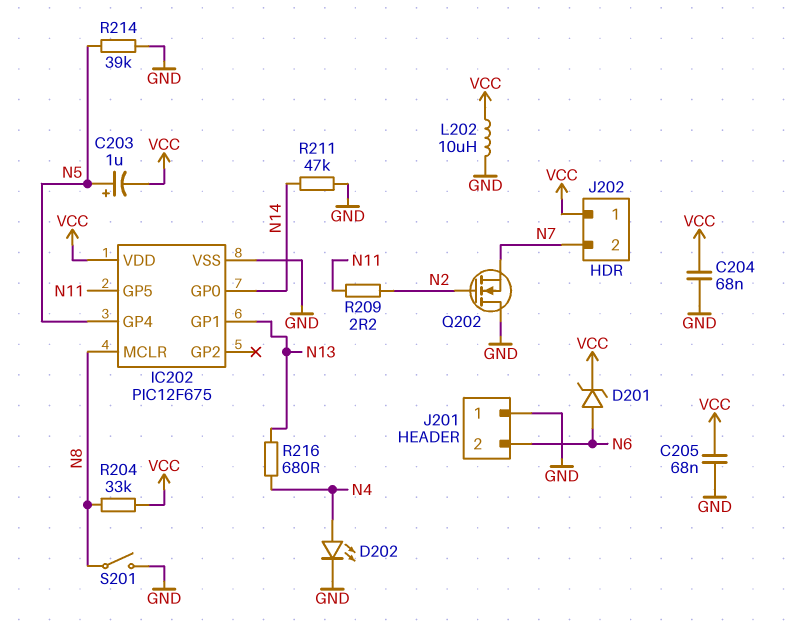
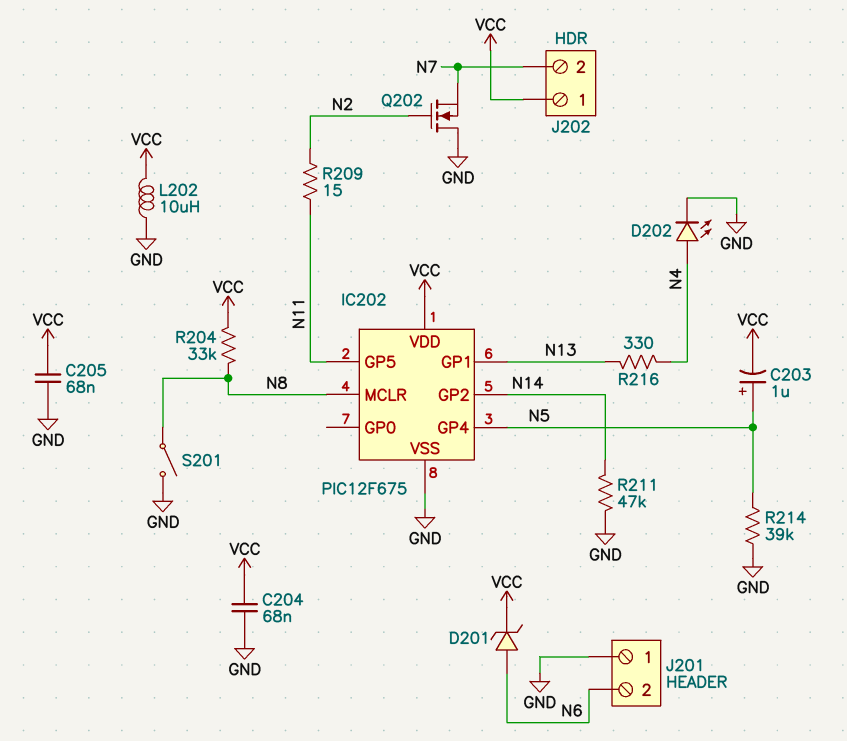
IC202 pin GP0: N14 -> none
IC202 pin GP2: none -> N14
R209: 2.2 (N2, N11) -> 15 (N2, N11)
R216: 680 (N4, N13) -> 330 (N4, N13)

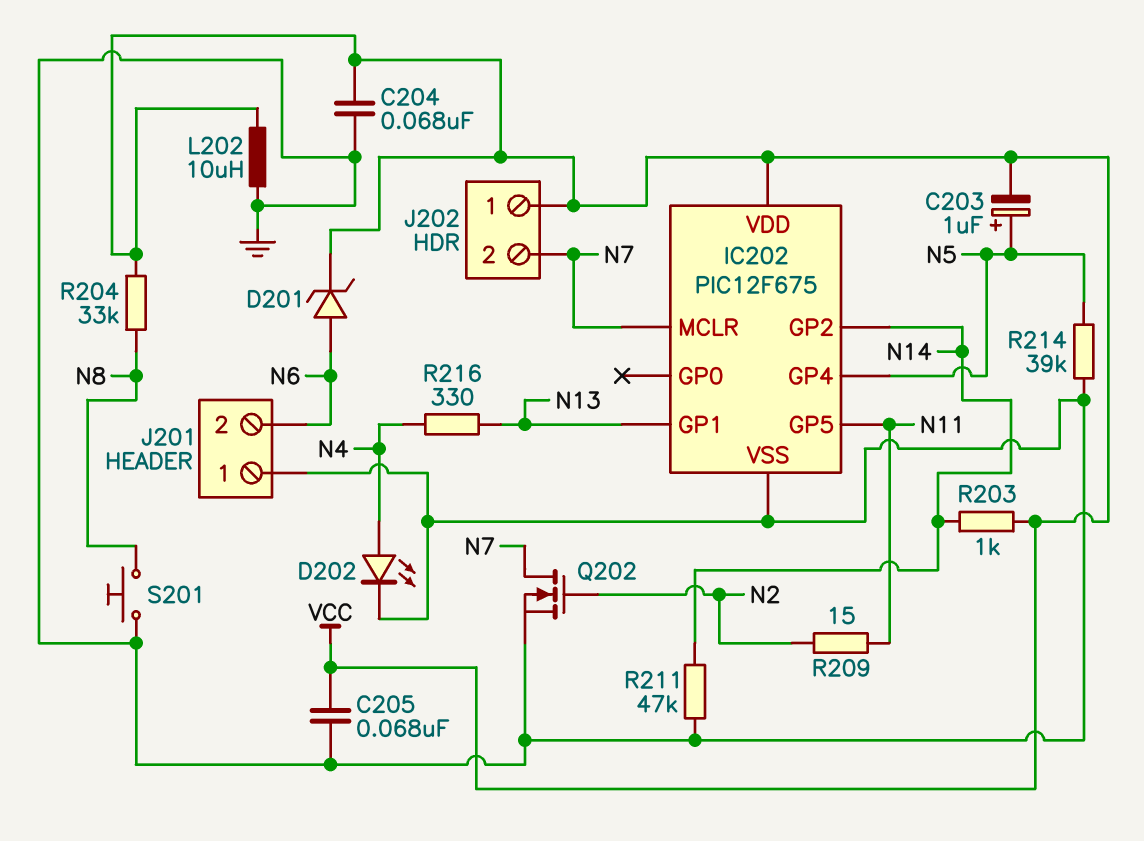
IC202 pin MCLR: N8 -> N7
Q202: NMOS (G N2, D GND, S N7) -> NMOS (G N2, D N7, S GND)
R203: none -> 1k (N14, VCC)
S201: switch (GND, N8) -> button (GND, N8)

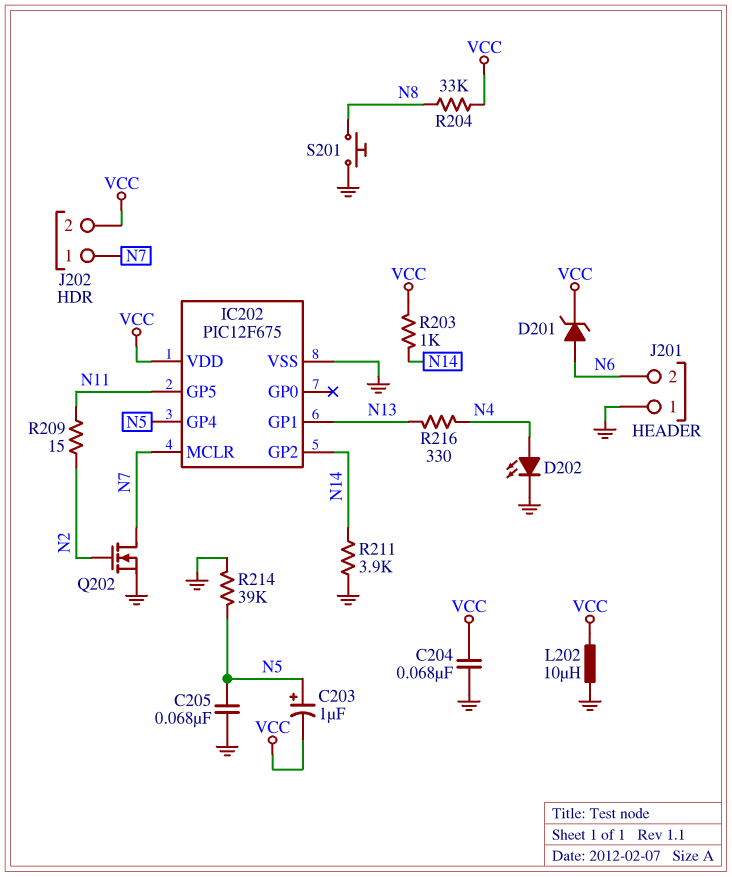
C205: 68nF (GND, VCC) -> 68nF (GND, N5)
J202 pin 1: VCC -> N7
J202 pin 2: N7 -> VCC
R211: 47k (GND, N14) -> 3.9k (GND, N14)

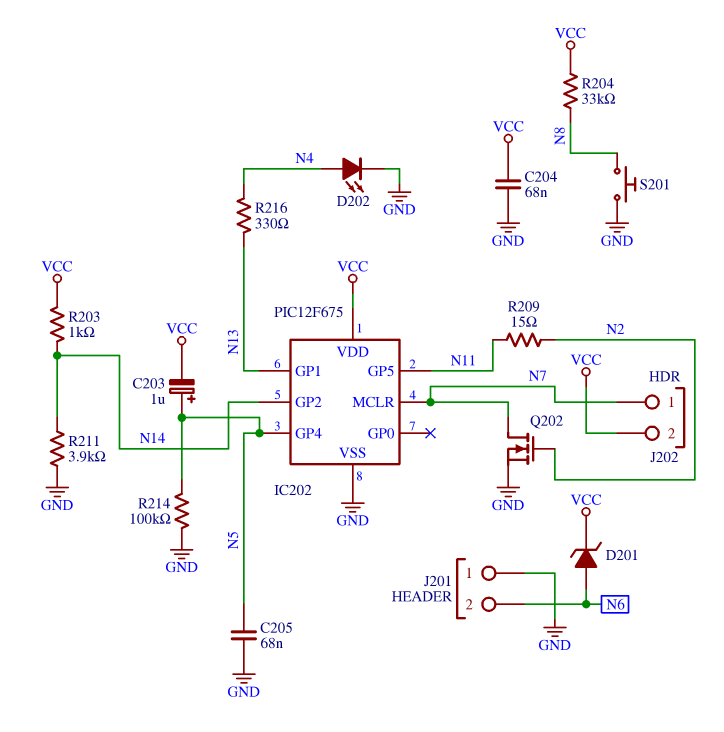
L202: 10uH (GND, VCC) -> none
R214: 39k (GND, N5) -> 100k (GND, N5)

